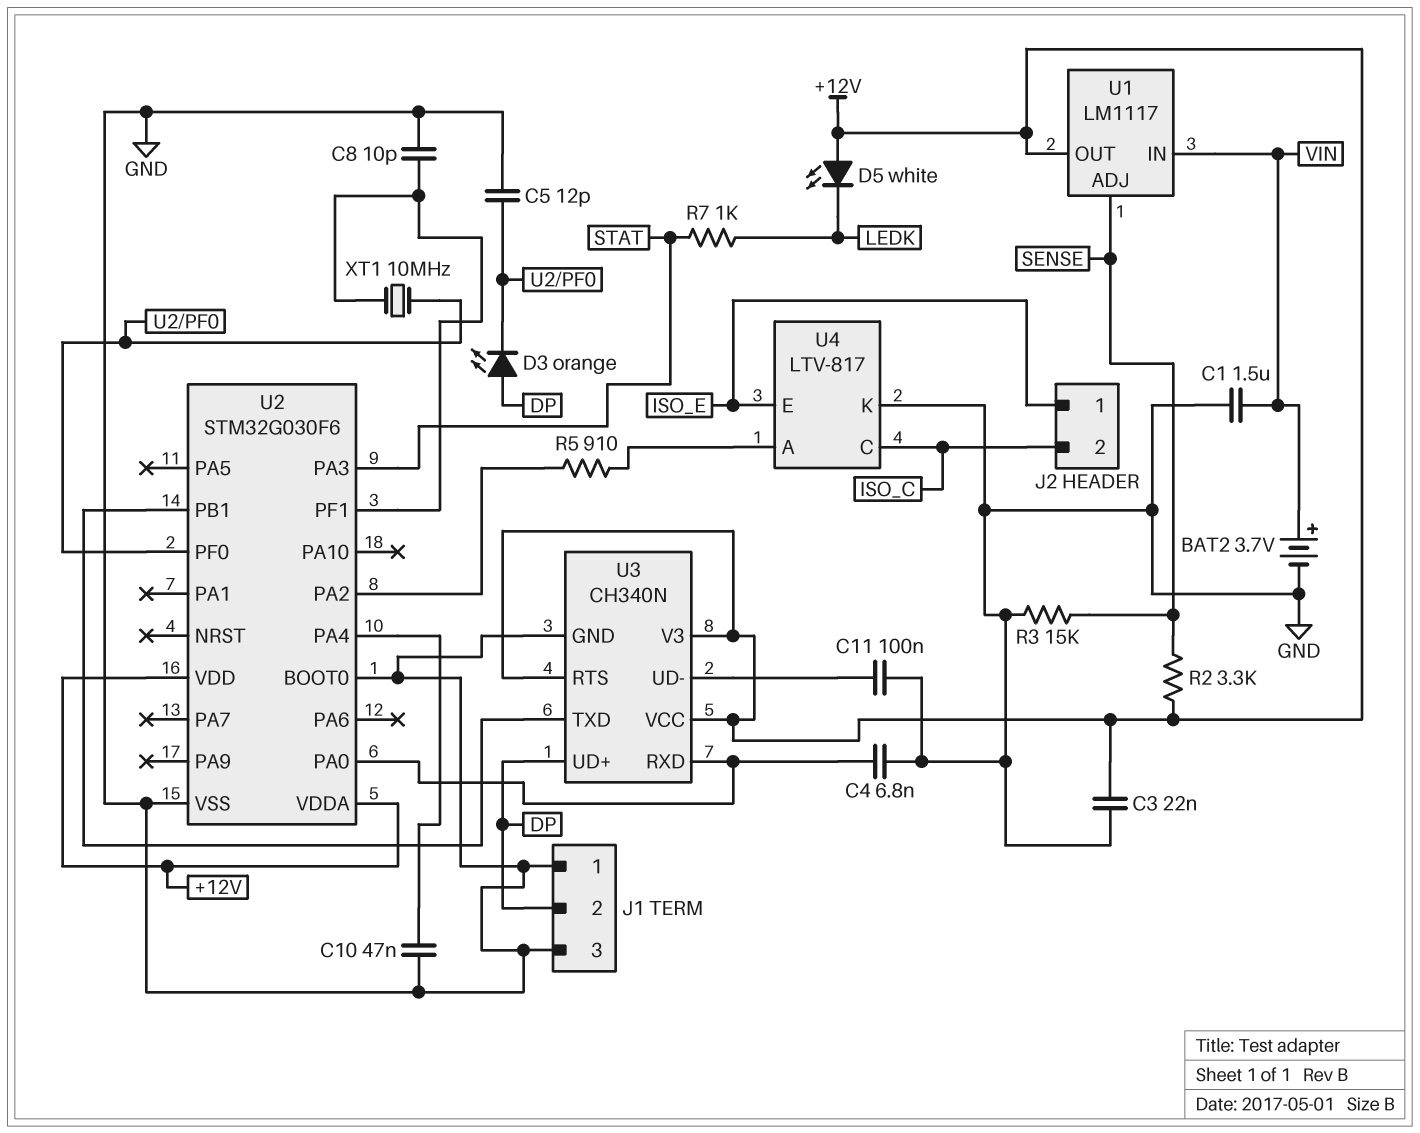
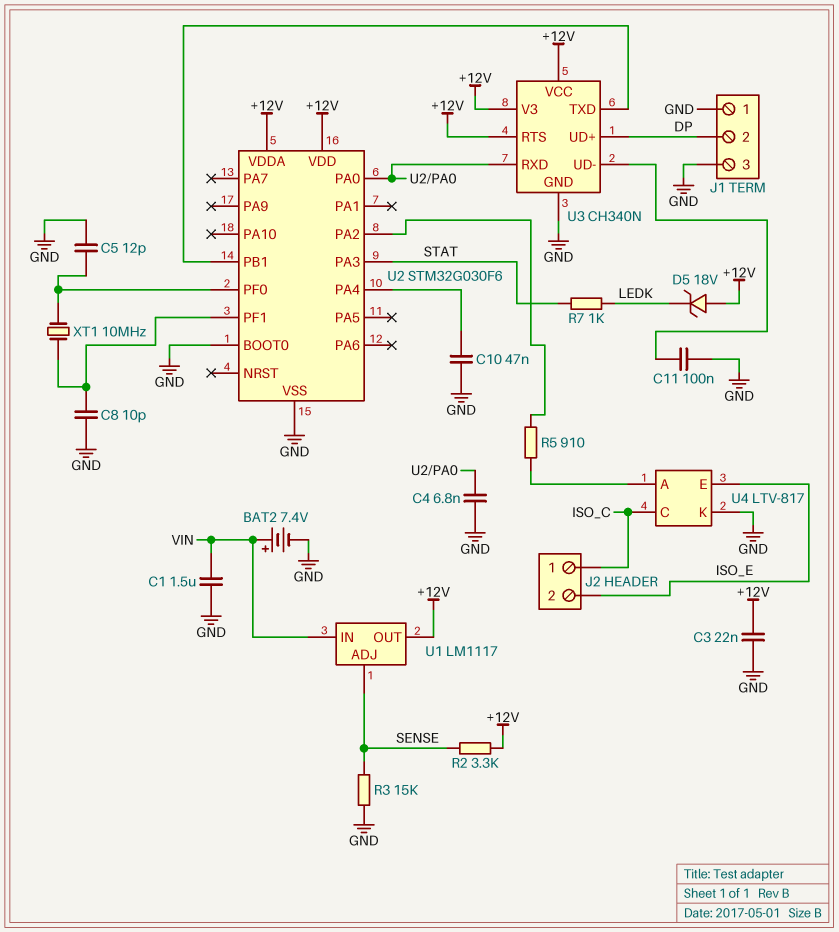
BAT2: 3.7V (plus VIN, minus GND) -> 7.4V (plus VIN, minus GND)
D3: LED orange (A DP, K U2/PF0) -> none
D5: LED white (A +12V, K LEDK) -> zener 18V (A +12V, K LEDK)
J2 pin 1: ISO_E -> ISO_C
J2 pin 2: ISO_C -> ISO_E

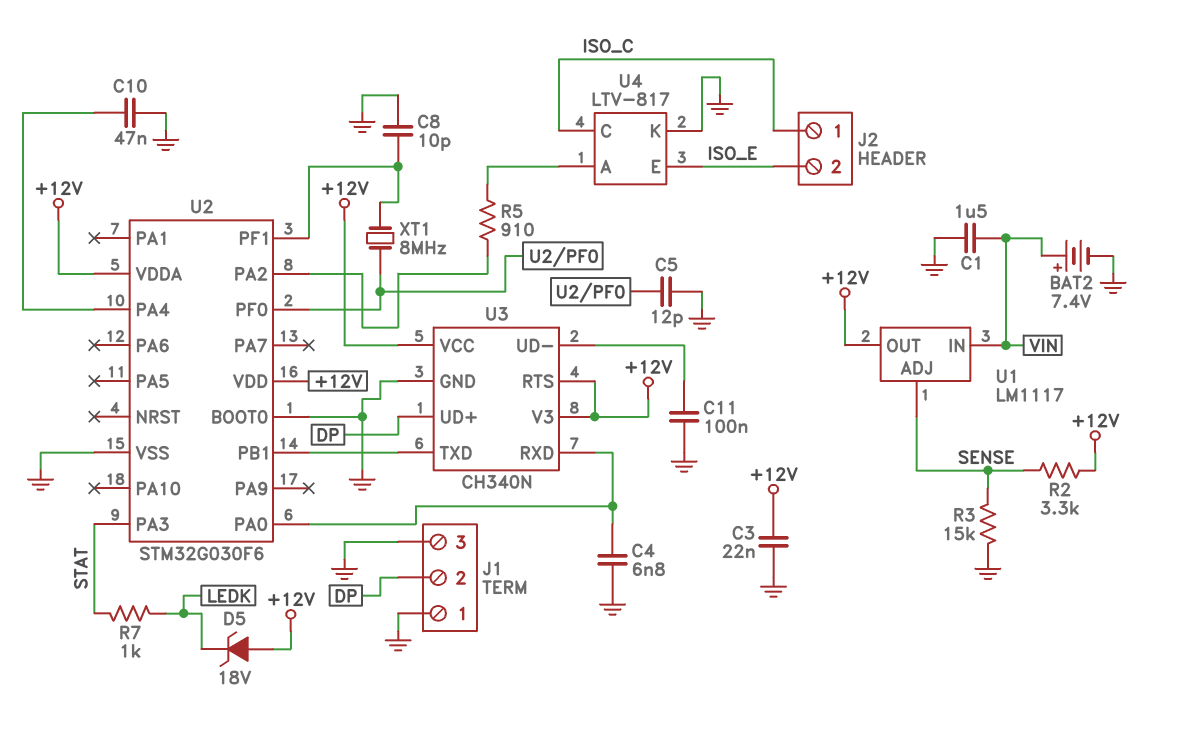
XT1: 10MHz (U2/PF0, U2/PF1) -> 8MHz (U2/PF0, U2/PF1)

